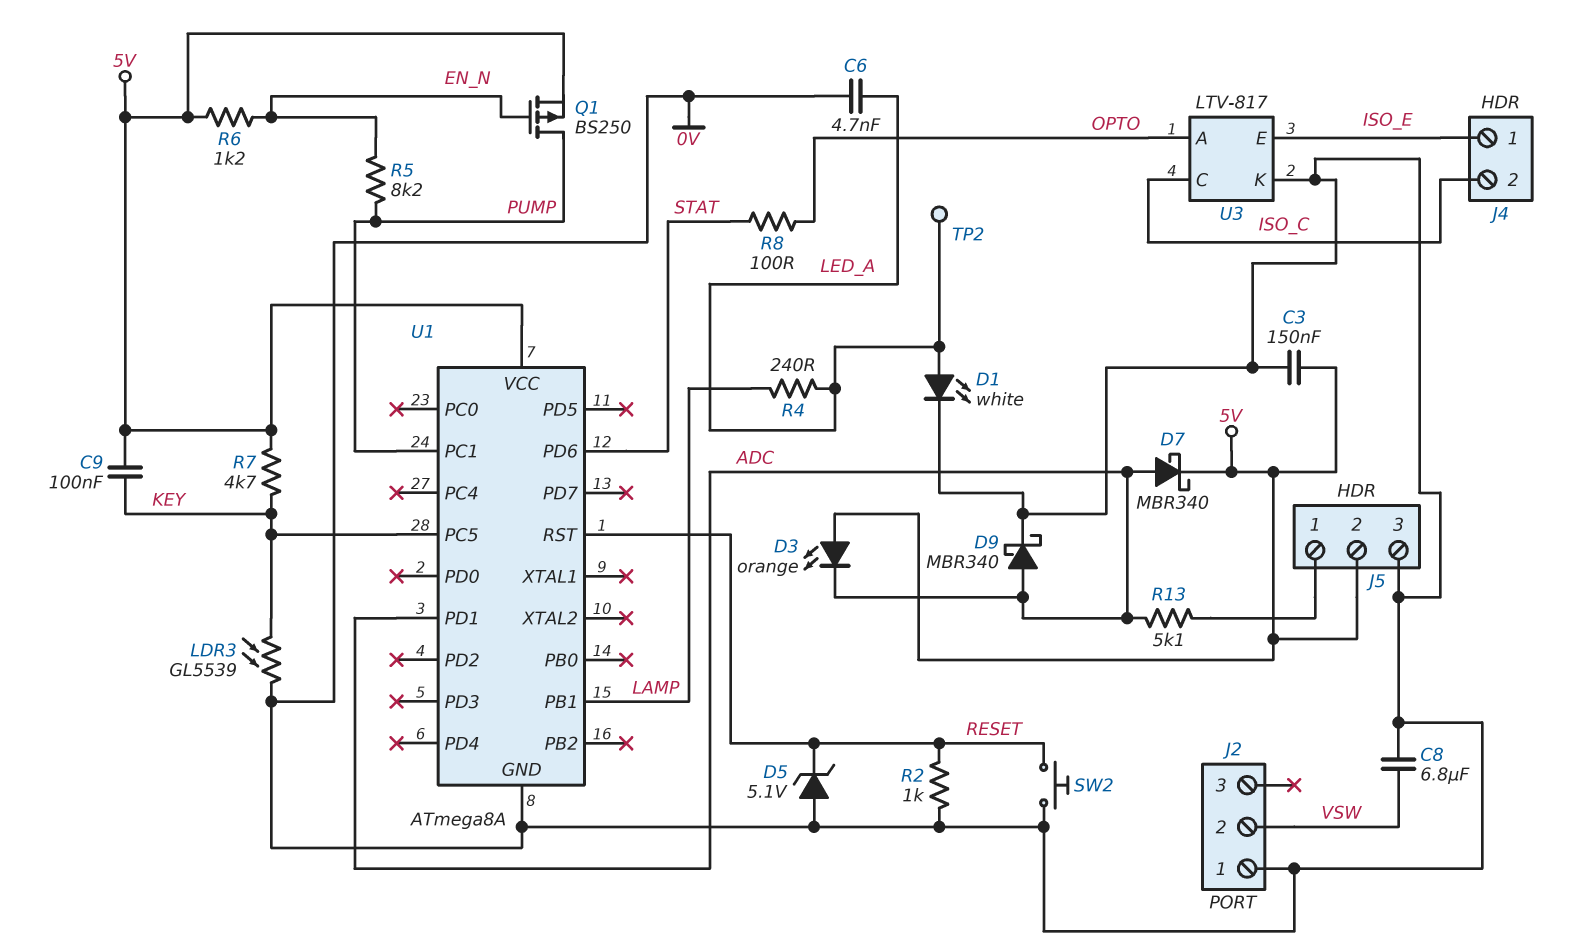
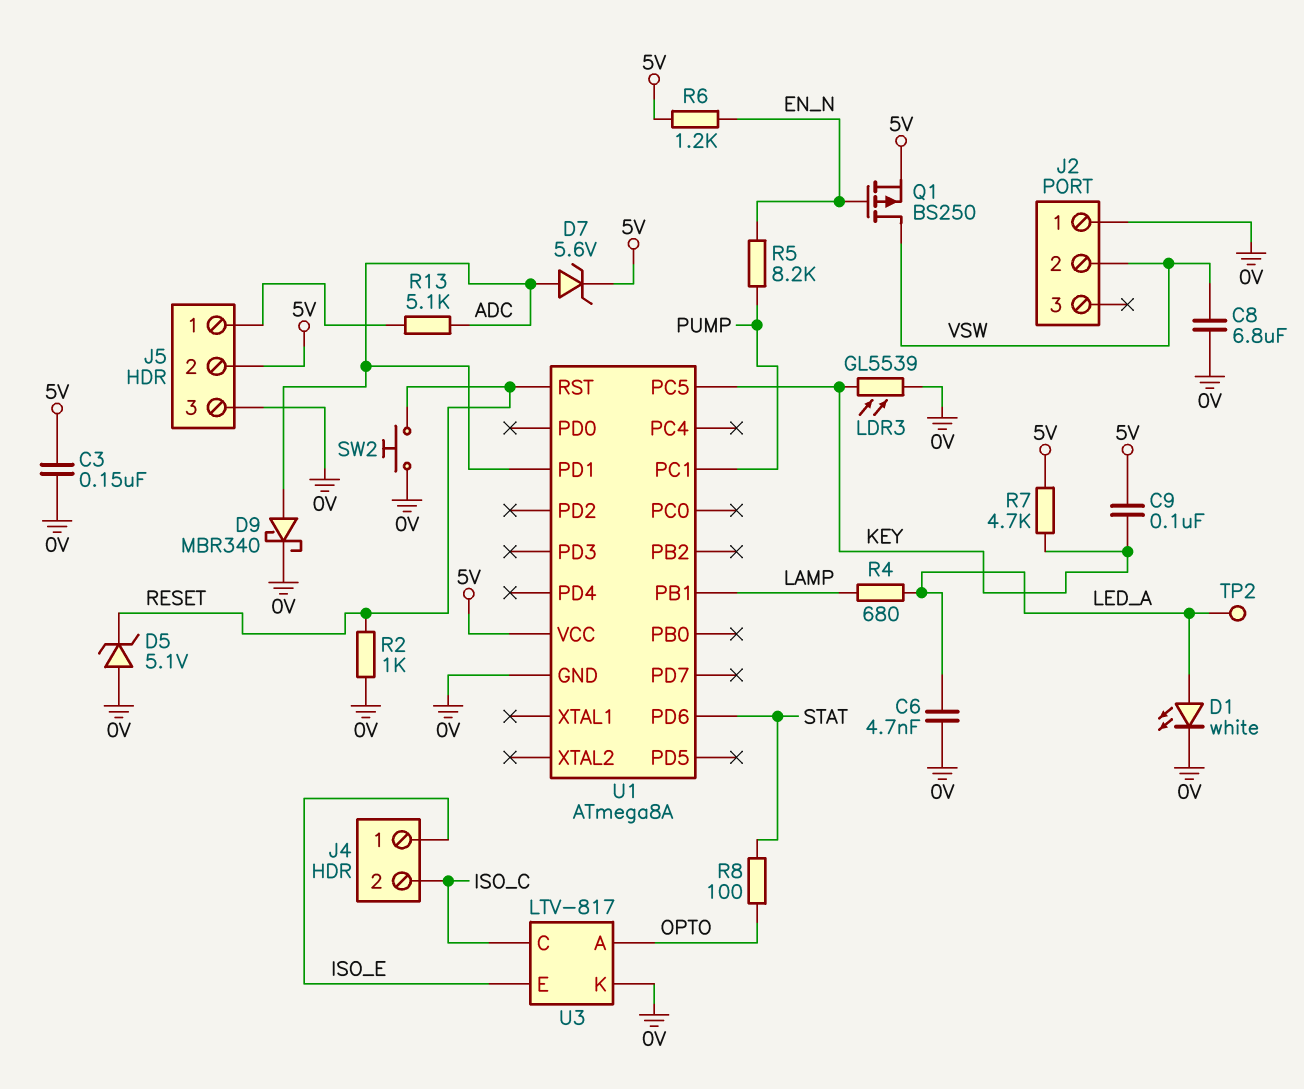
D3: LED orange (A 5V, K ADC) -> none
D7: schottky MBR340 (A ADC, K 5V) -> zener 5.6V (A ADC, K 5V)
Q1: PMOS BS250 (G EN_N, D PUMP, S 5V) -> PMOS BS250 (G EN_N, D VSW, S 5V)
R4: 240 (LAMP, LED_A) -> 680 (LAMP, LED_A)

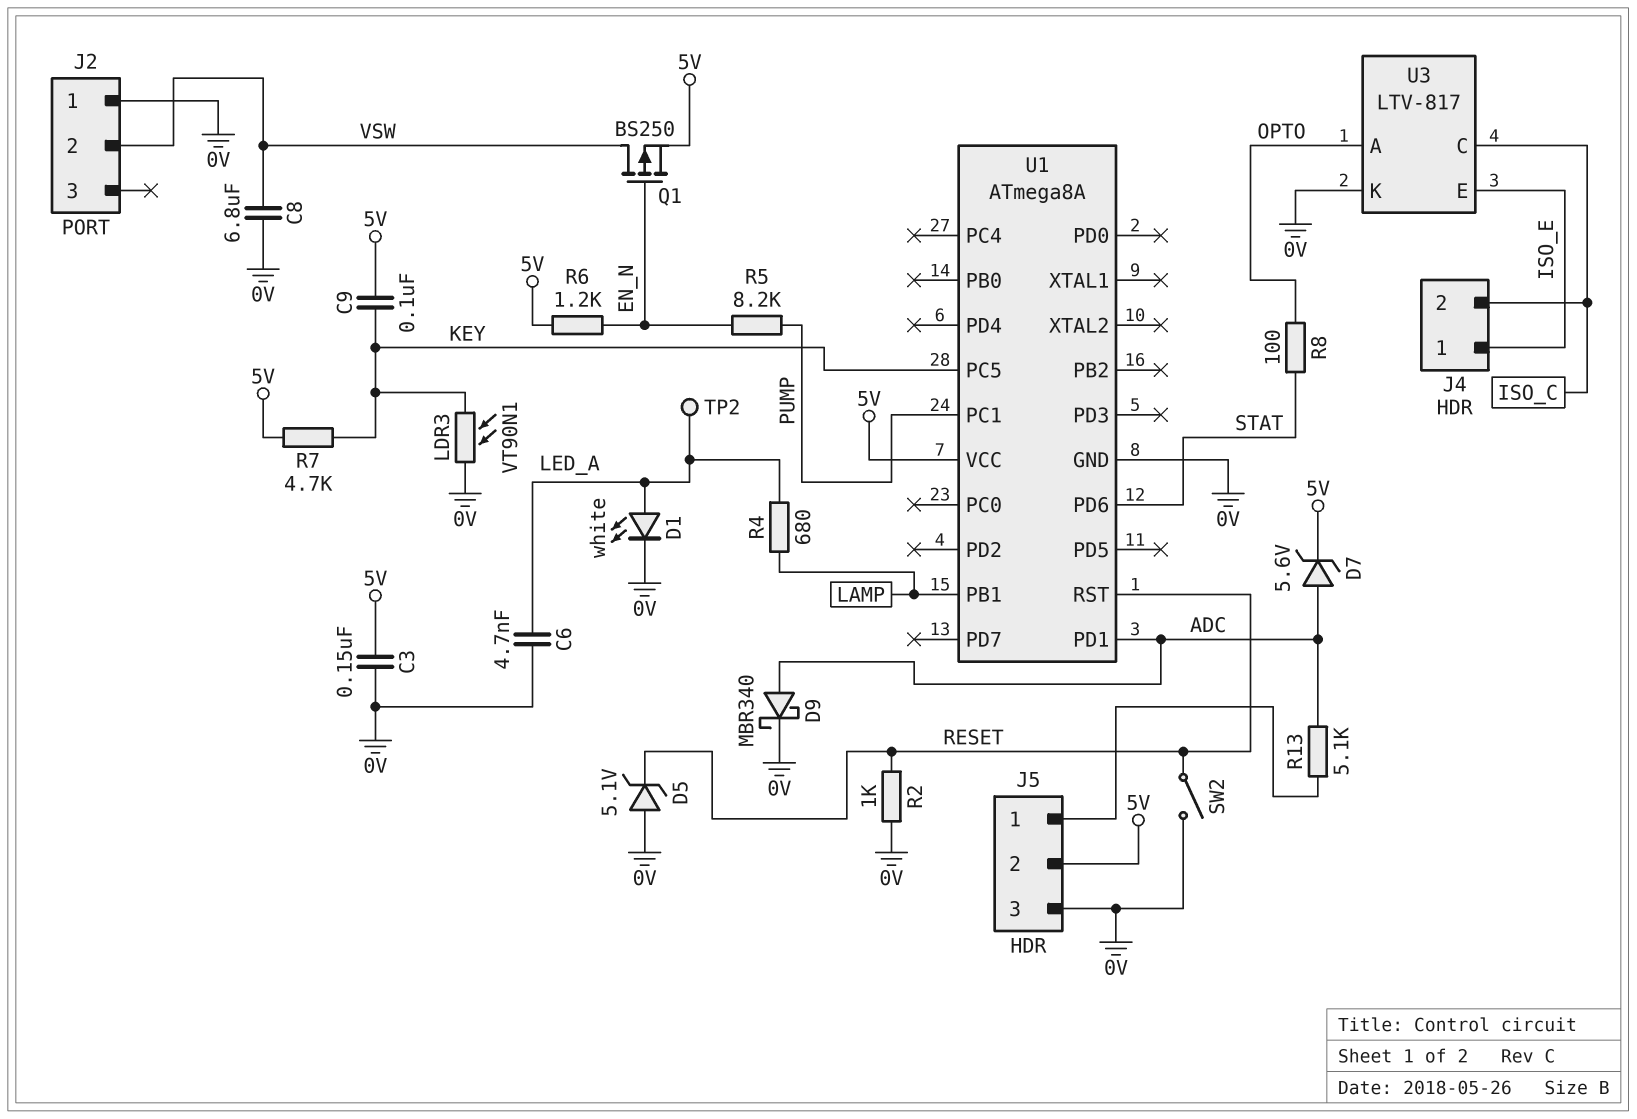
LDR3: GL5539 (0V, KEY) -> VT90N1 (0V, KEY)
SW2: button (0V, RESET) -> switch (0V, RESET)

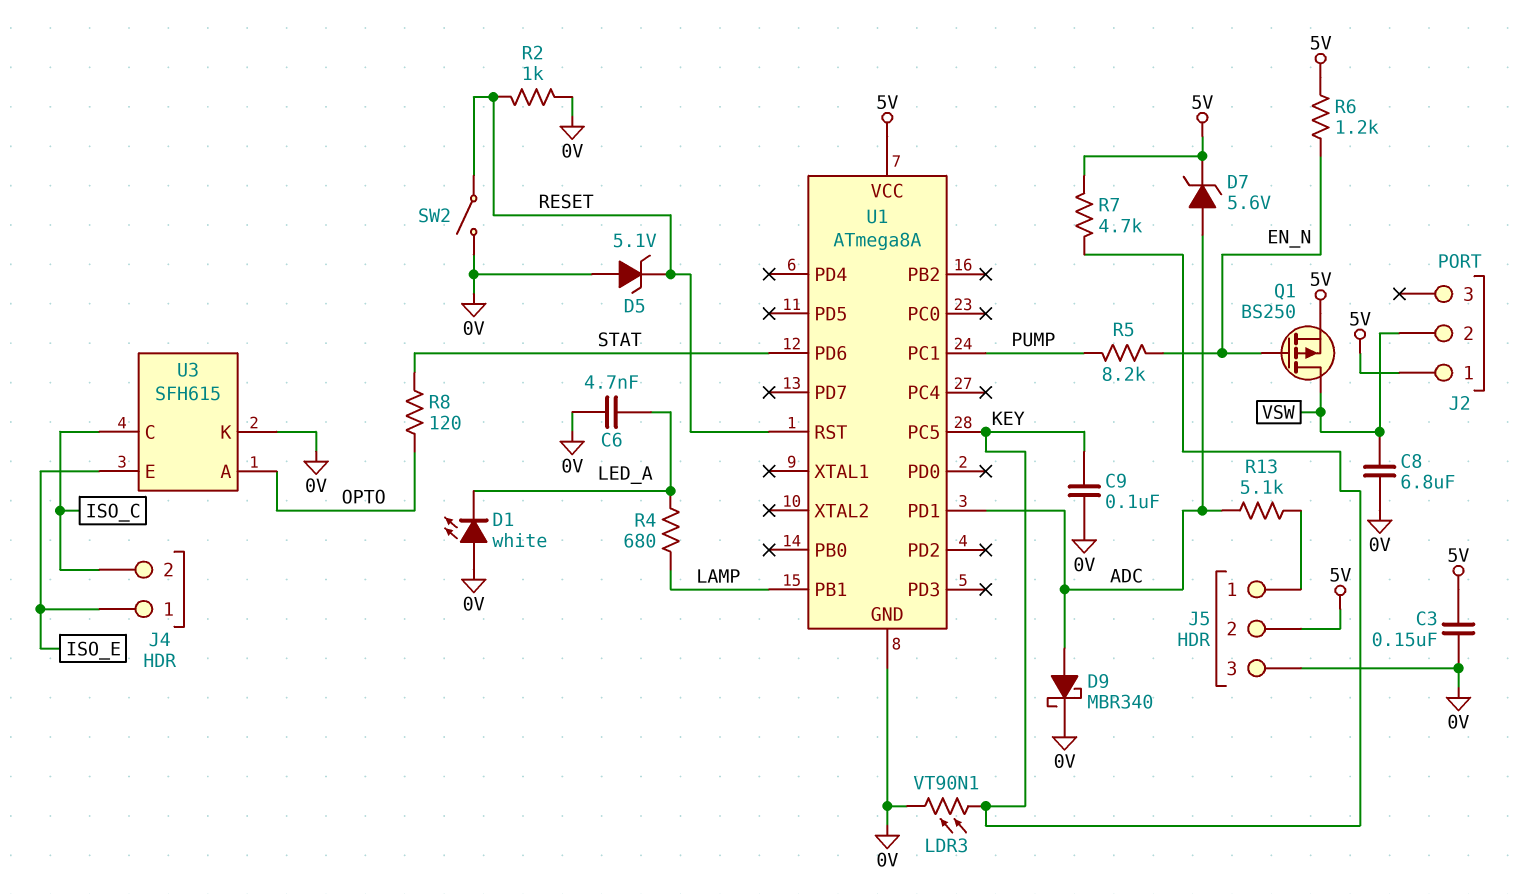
C9: 100nF (5V, KEY) -> 100nF (0V, KEY)
D1: LED white (A LED_A, K 0V) -> LED white (A 0V, K LED_A)
J2 pin 1: 0V -> 5V
R8: 100 (OPTO, STAT) -> 120 (OPTO, STAT)
TP2: test point (LED_A) -> none
U3: LTV-817 -> SFH615

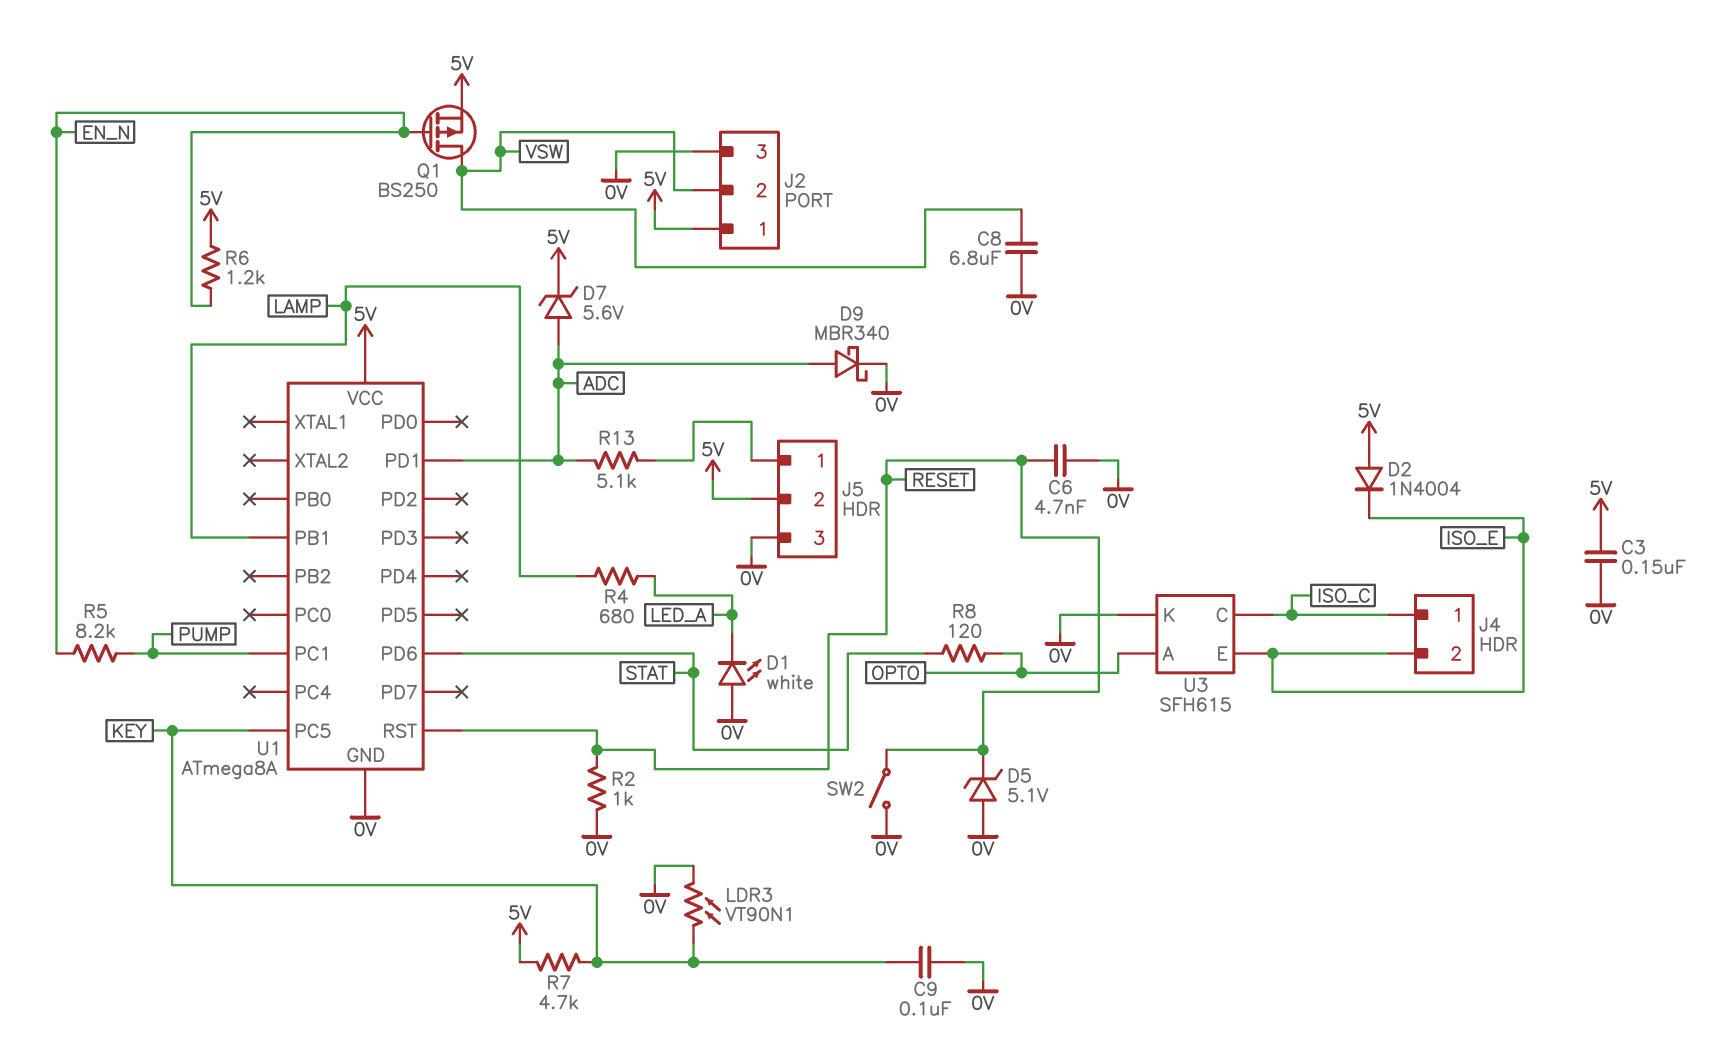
C6: 4.7nF (0V, LED_A) -> 4.7nF (0V, RESET)
D2: none -> diode 1N4004 (A 5V, K ISO_E)
J2 pin 3: none -> 0V
J4 pin 1: ISO_E -> ISO_C
J4 pin 2: ISO_C -> ISO_E

